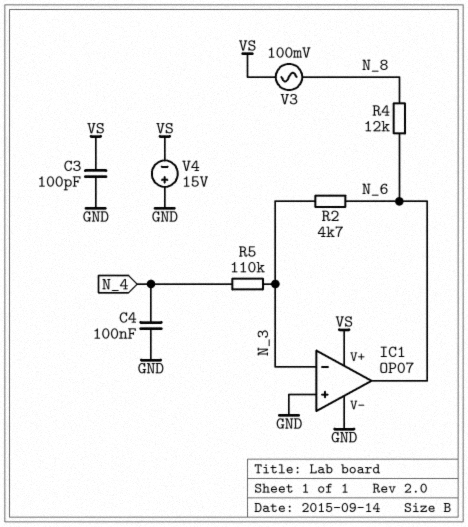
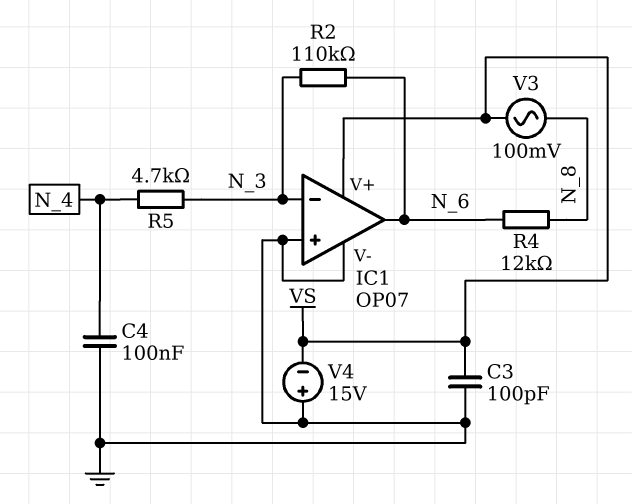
R2: 4.7k (N_3, N_6) -> 110k (N_3, N_6)
R5: 110k (N_3, N_4) -> 4.7k (N_3, N_4)

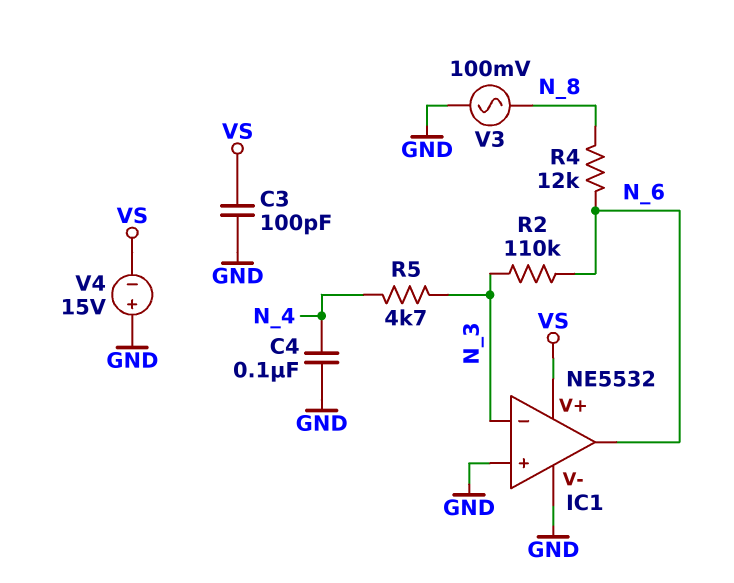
IC1: OP07 -> NE5532
V3: AC 100mV (N_8, VS) -> AC 100mV (GND, N_8)

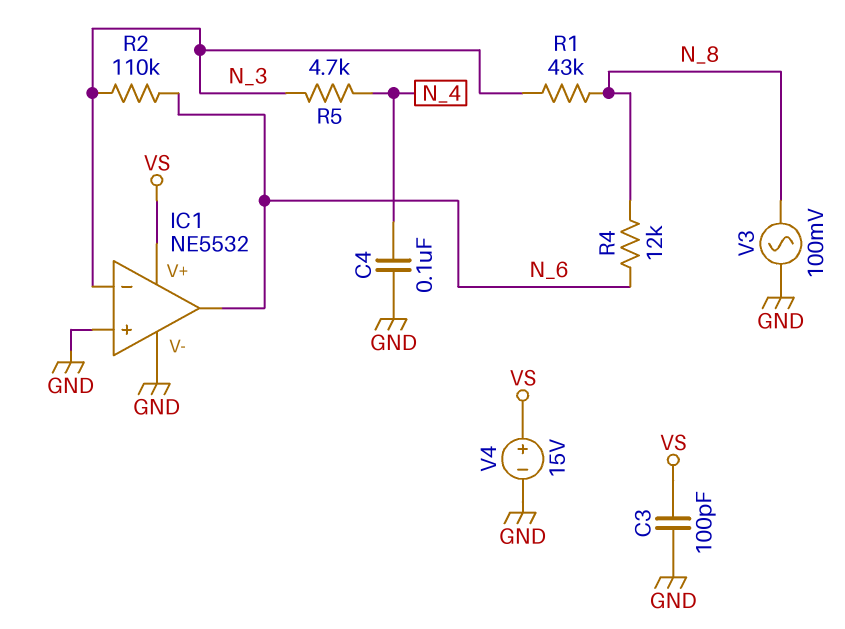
R1: none -> 43k (N_3, N_8)
V4: 15V (plus GND, minus VS) -> 15V (plus VS, minus GND)

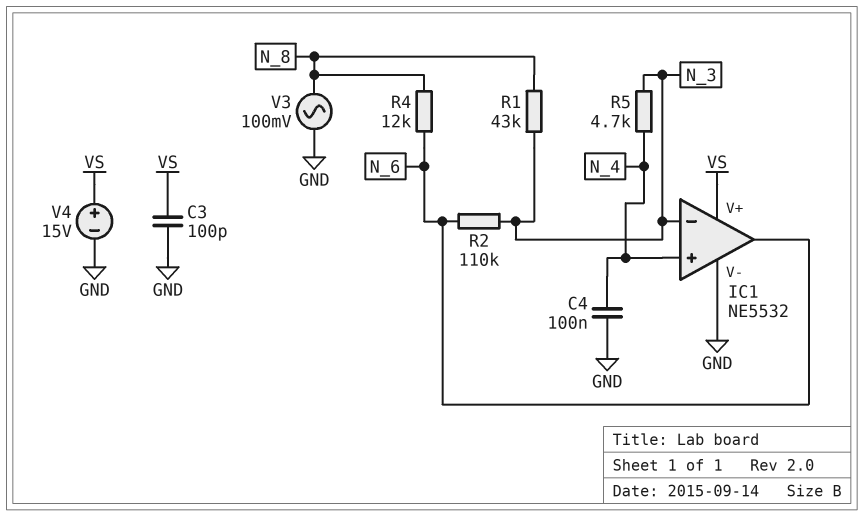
IC1 pin in+: GND -> N_4

